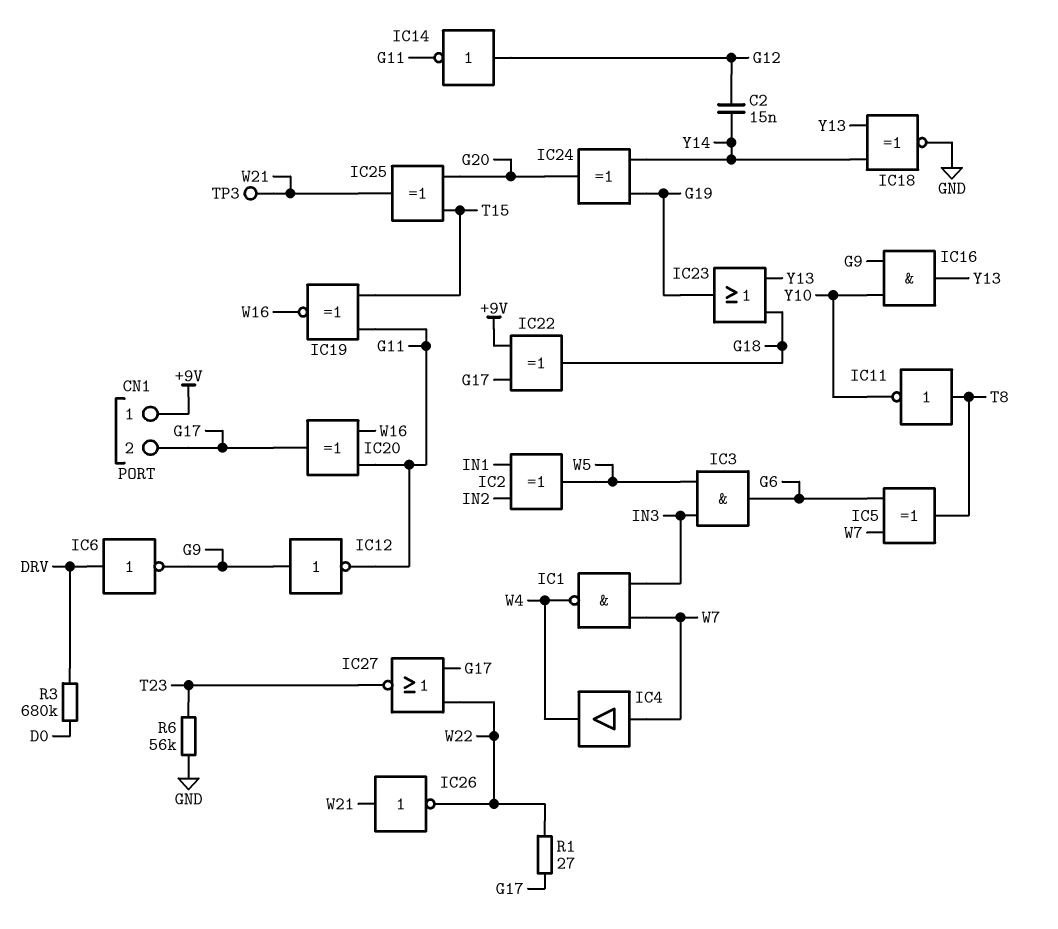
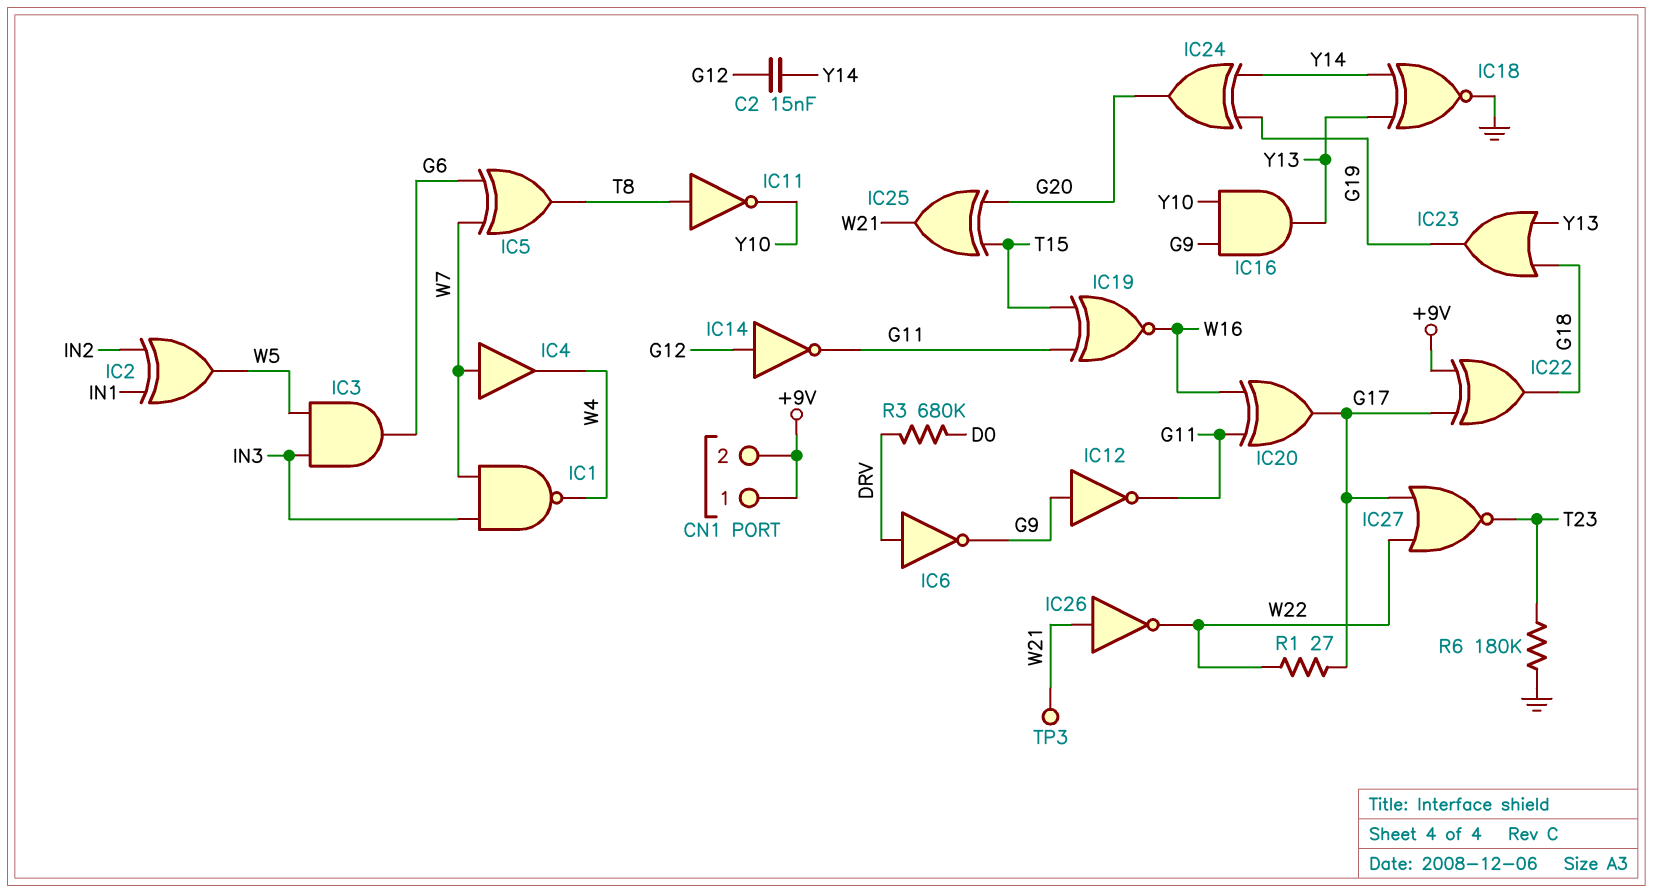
CN1 pin 2: G17 -> +9V
R6: 56k (GND, T23) -> 180k (GND, T23)

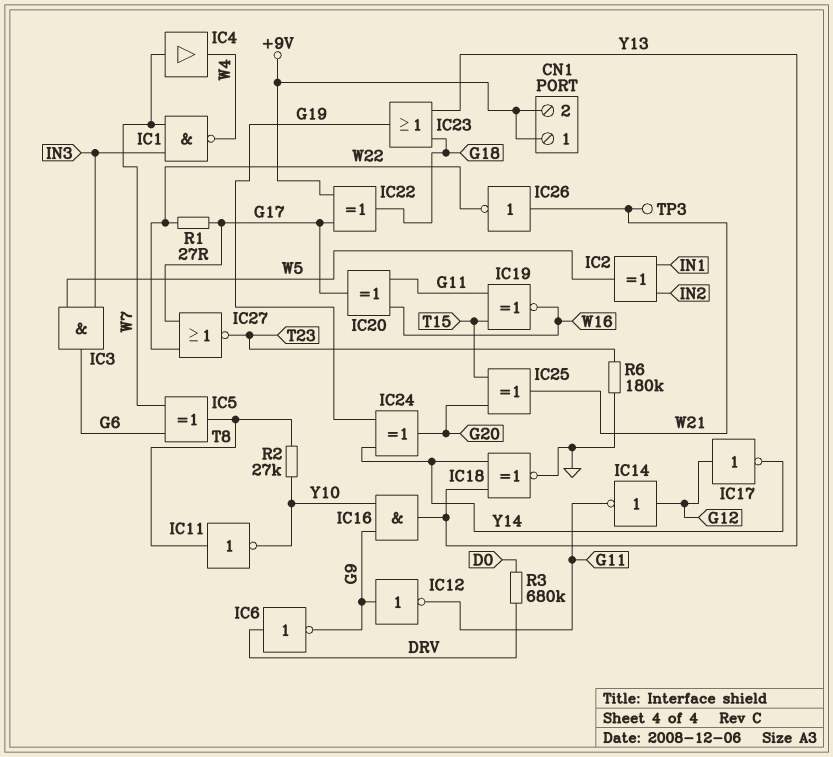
C2: 15nF (G12, Y14) -> none
IC17: none -> NOT (in G12, out Y14)
R2: none -> 27k (T8, Y10)

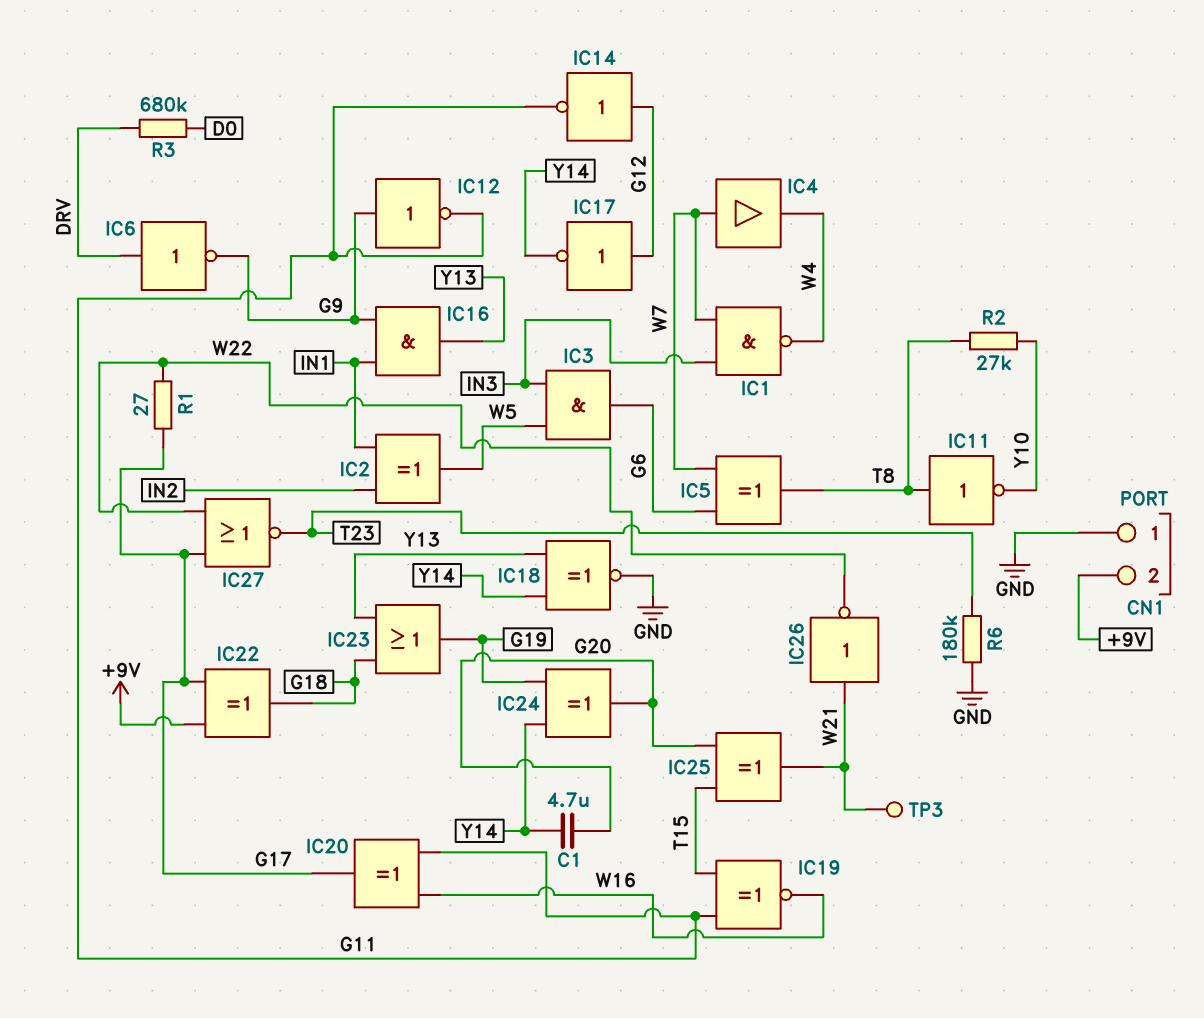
C1: none -> 4.7uF (G20, Y14)
CN1 pin 1: +9V -> GND
IC16: AND (in G9, in Y10, out Y13) -> AND (in G9, in IN1, out Y13)

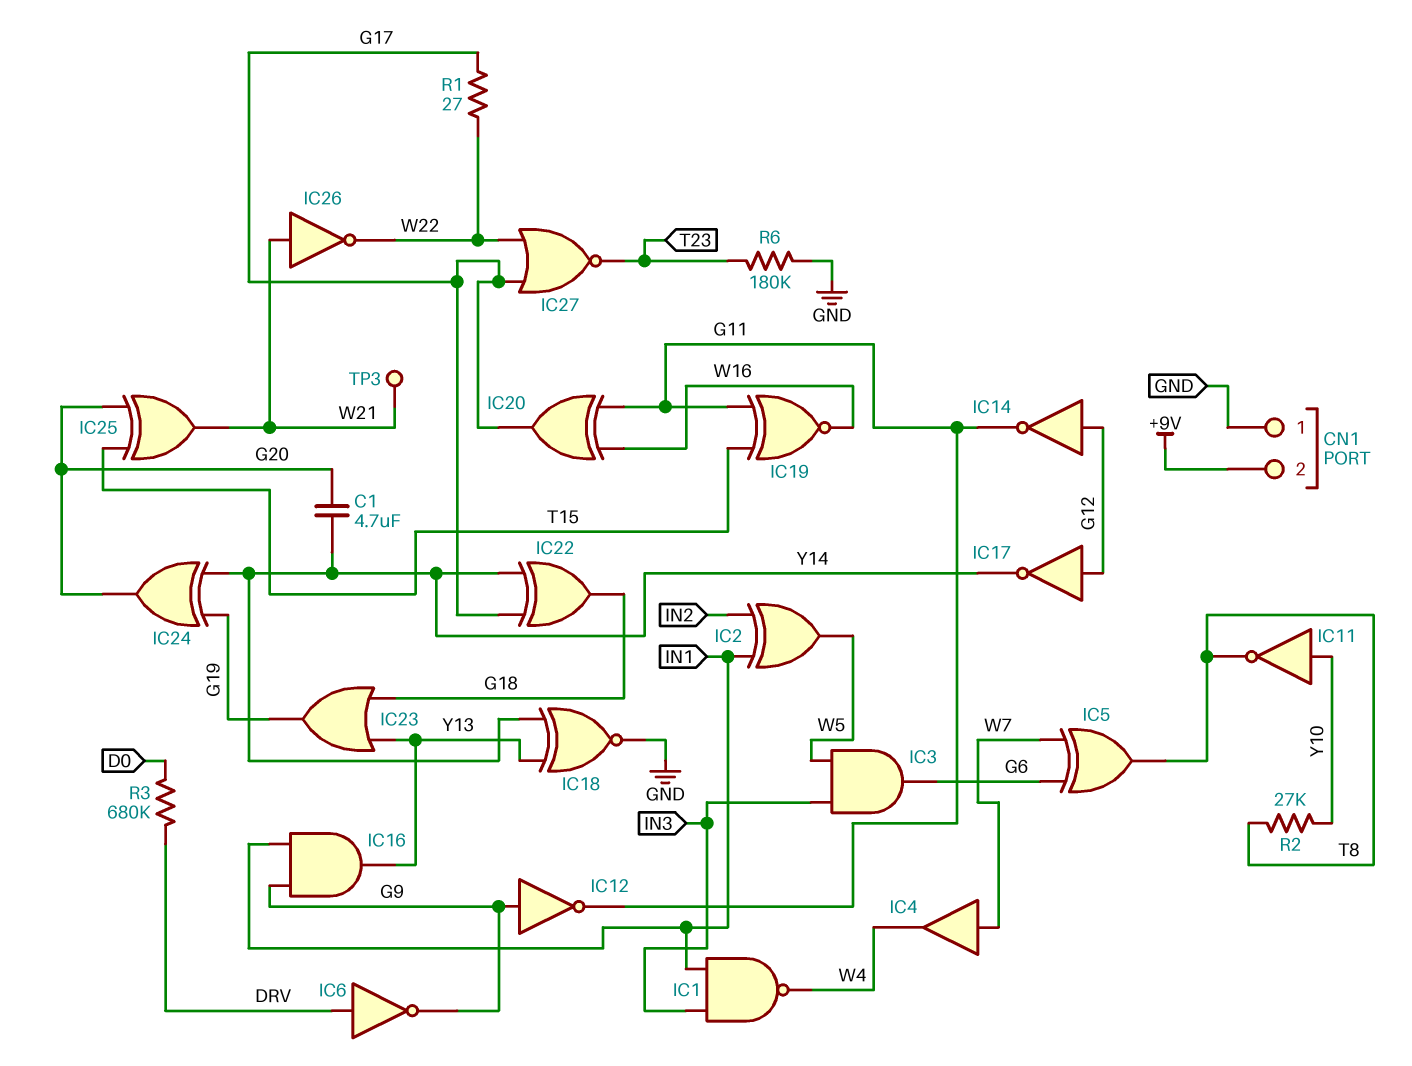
IC1: NAND (in IN3, in W7, out W4) -> NAND (in IN1, in IN3, out W4)
IC11: NOT (in T8, out Y10) -> NOT (in Y10, out T8)
IC22: XOR (in +9V, in G17, out G18) -> XOR (in G17, in Y14, out G18)

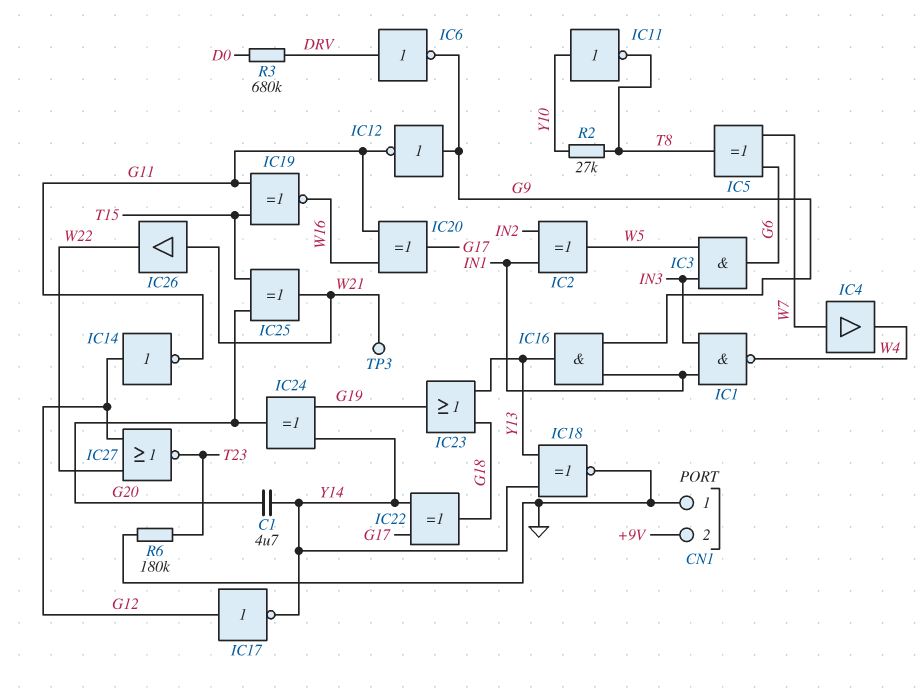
IC26: NOT (in W21, out W22) -> buffer (in W21, out W22)
IC27: NOR (in G17, in W22, out T23) -> NOR (in G12, in W22, out T23)
R1: 27 (G17, W22) -> none

